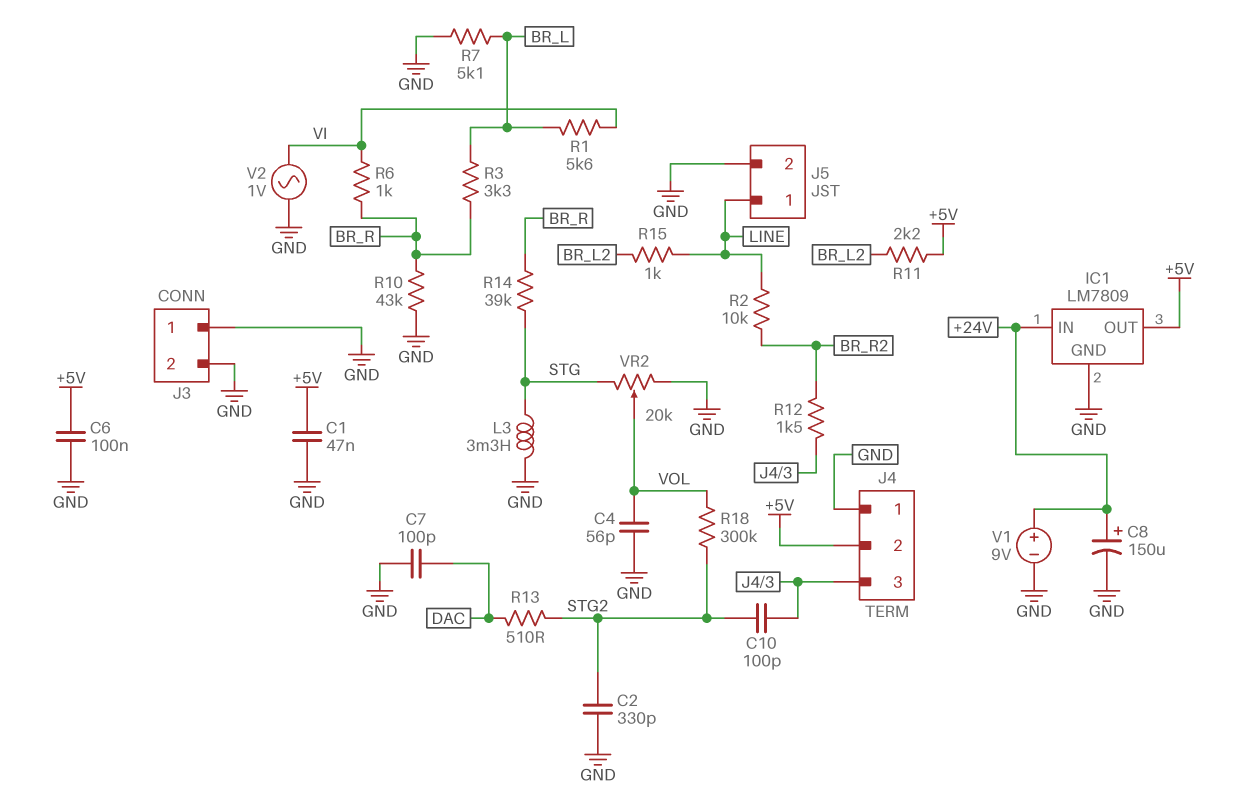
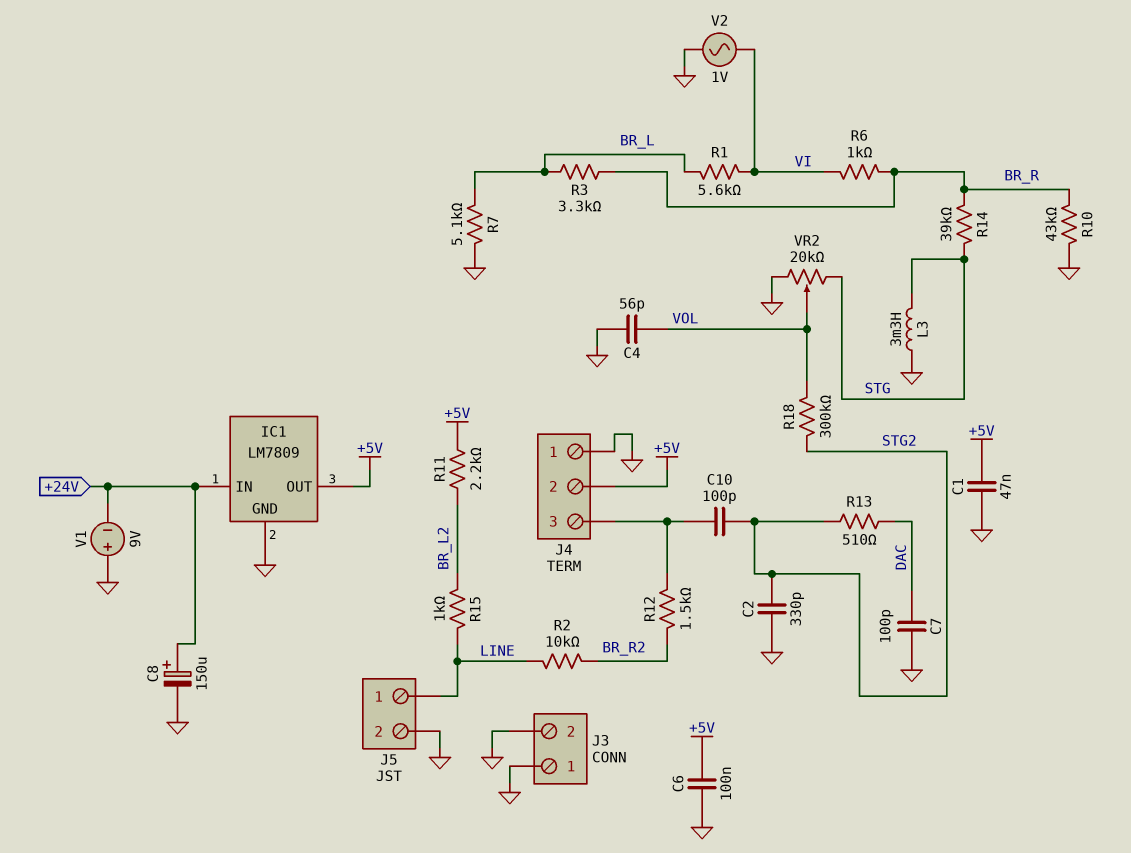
V1: 9V (plus +24V, minus GND) -> 9V (plus GND, minus +24V)

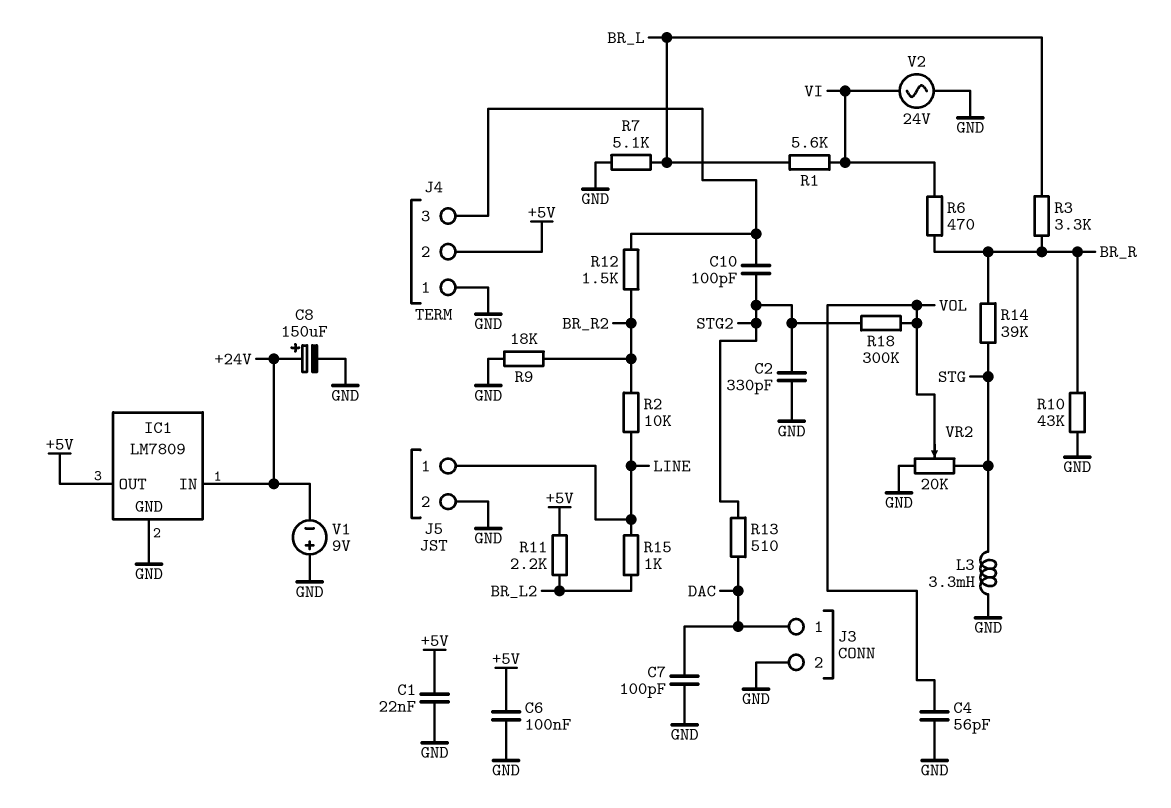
C1: 47nF (+5V, GND) -> 22nF (+5V, GND)
J3 pin 1: GND -> DAC
R6: 1k (BR_R, VI) -> 470 (BR_R, VI)
R9: none -> 18k (BR_R2, GND)
V2: AC 1V (GND, VI) -> AC 24V (GND, VI)

